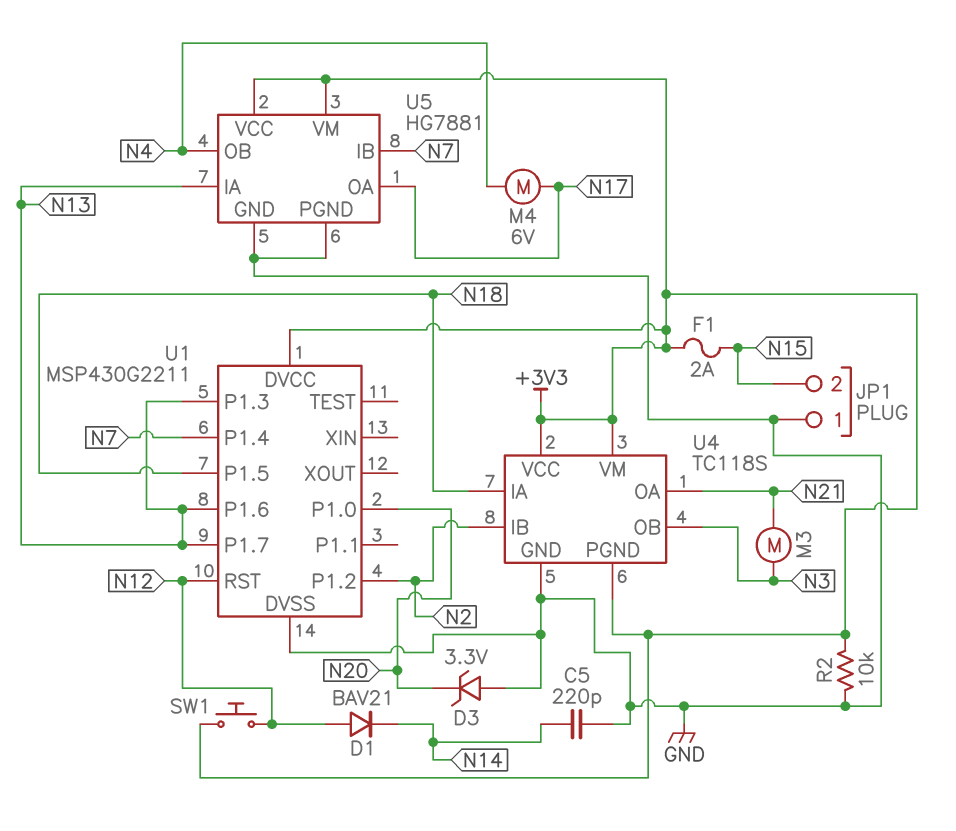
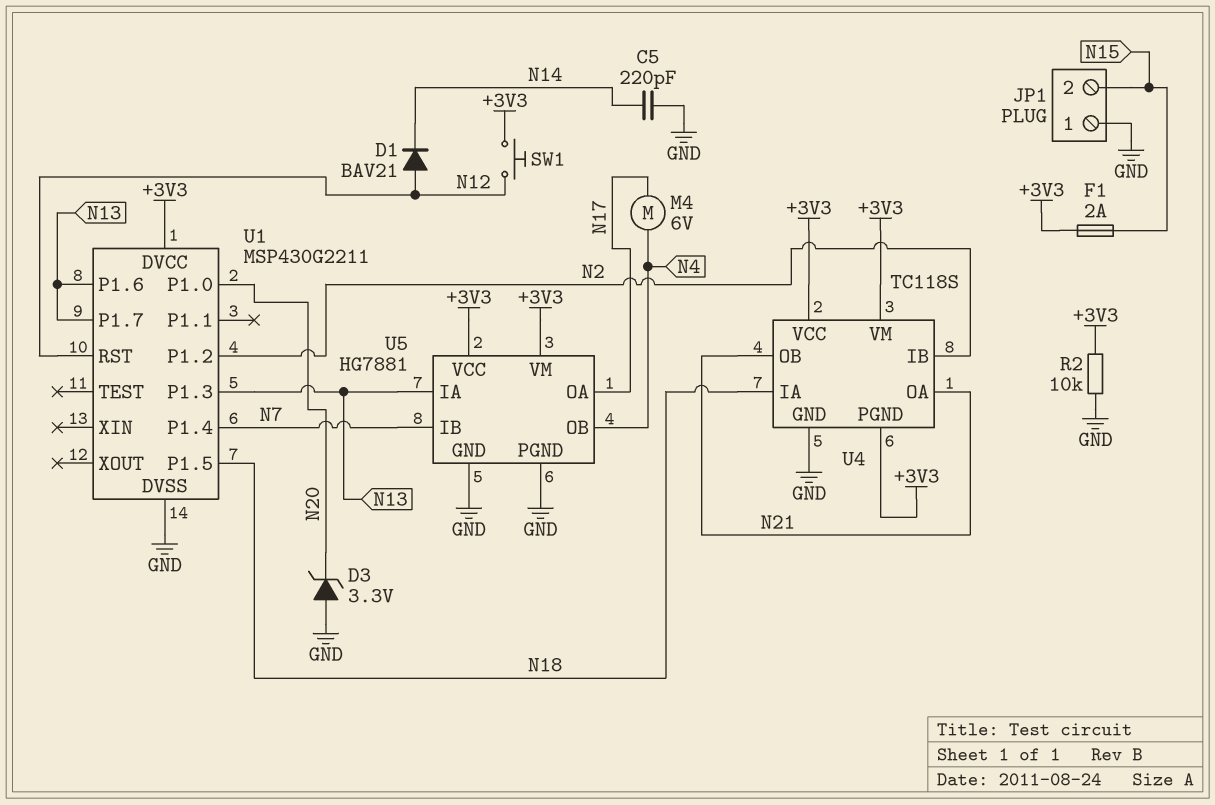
M3: motor (N3, N21) -> none
U4 pin OB: N3 -> N21

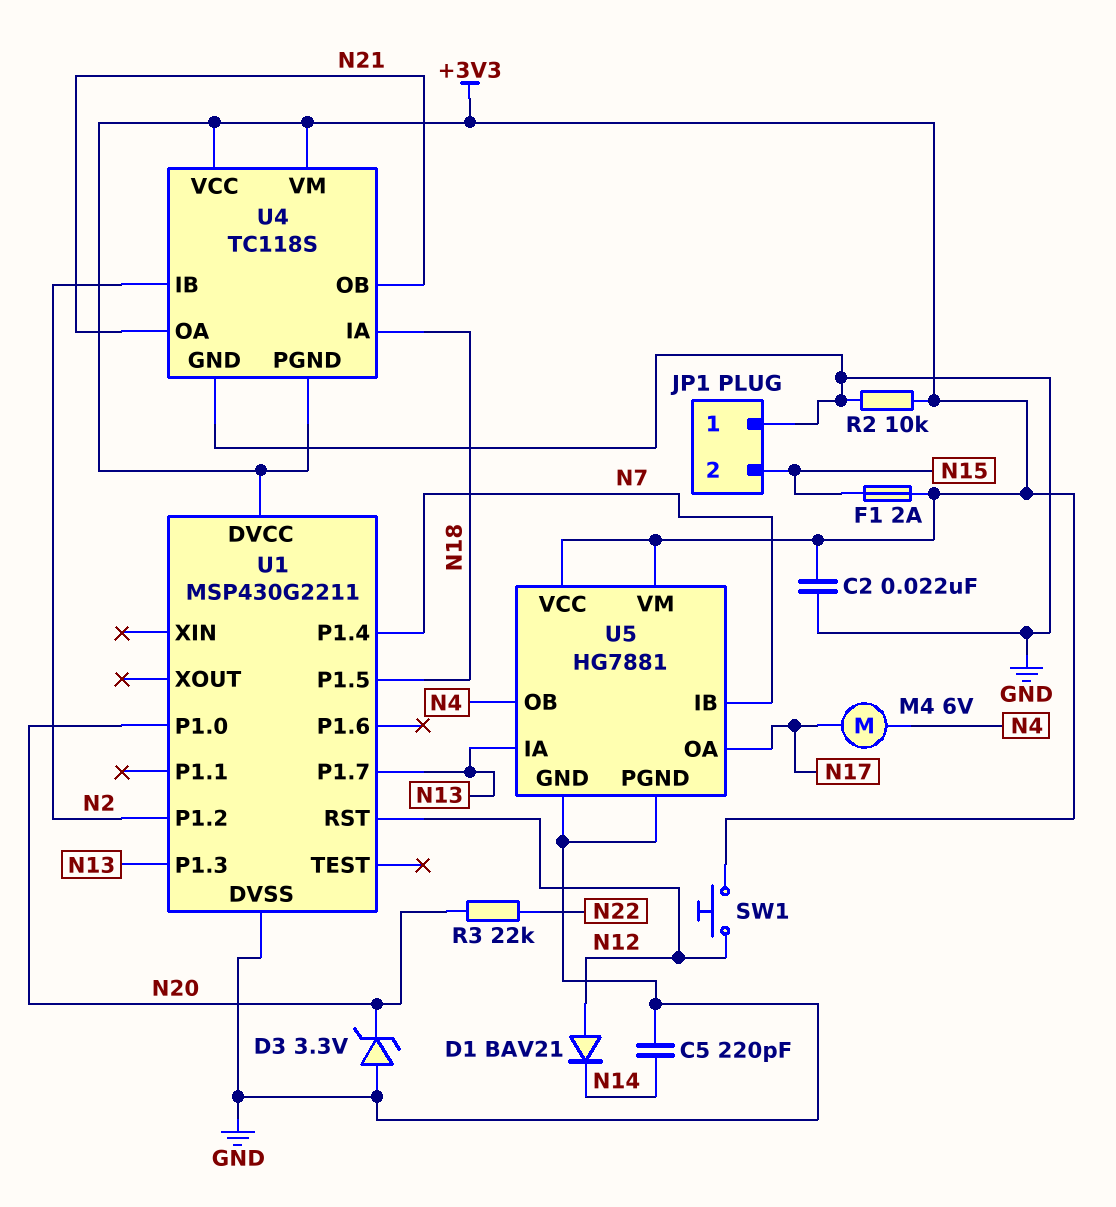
C2: none -> 22nF (+3V3, GND)
R3: none -> 22k (N20, N22)
U1 pin P1.6: N13 -> none

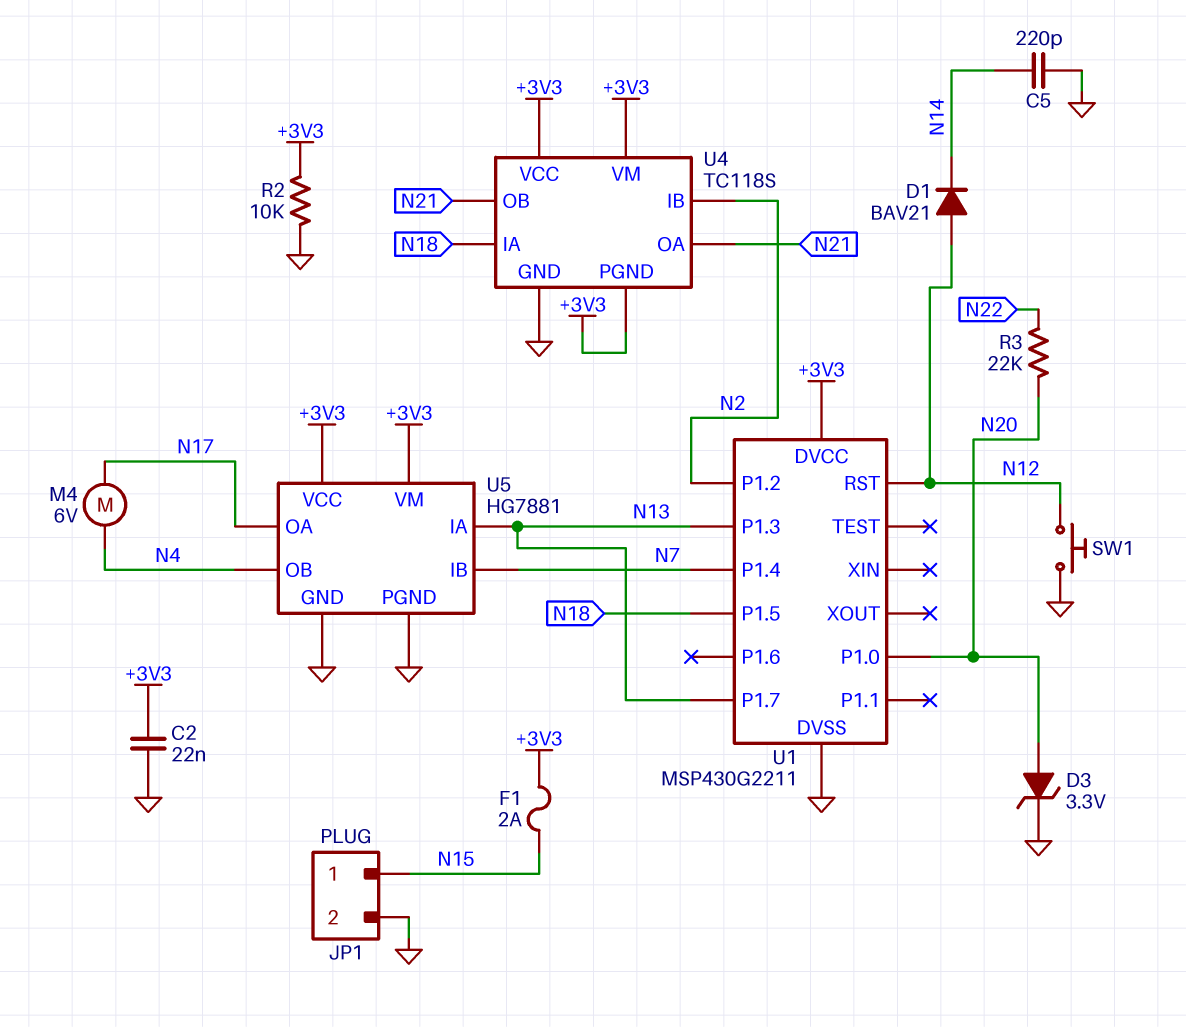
D3: zener 3.3V (A GND, K N20) -> zener 3.3V (A N20, K GND)
JP1 pin 1: GND -> N15
JP1 pin 2: N15 -> GND
SW1: button (+3V3, N12) -> button (GND, N12)

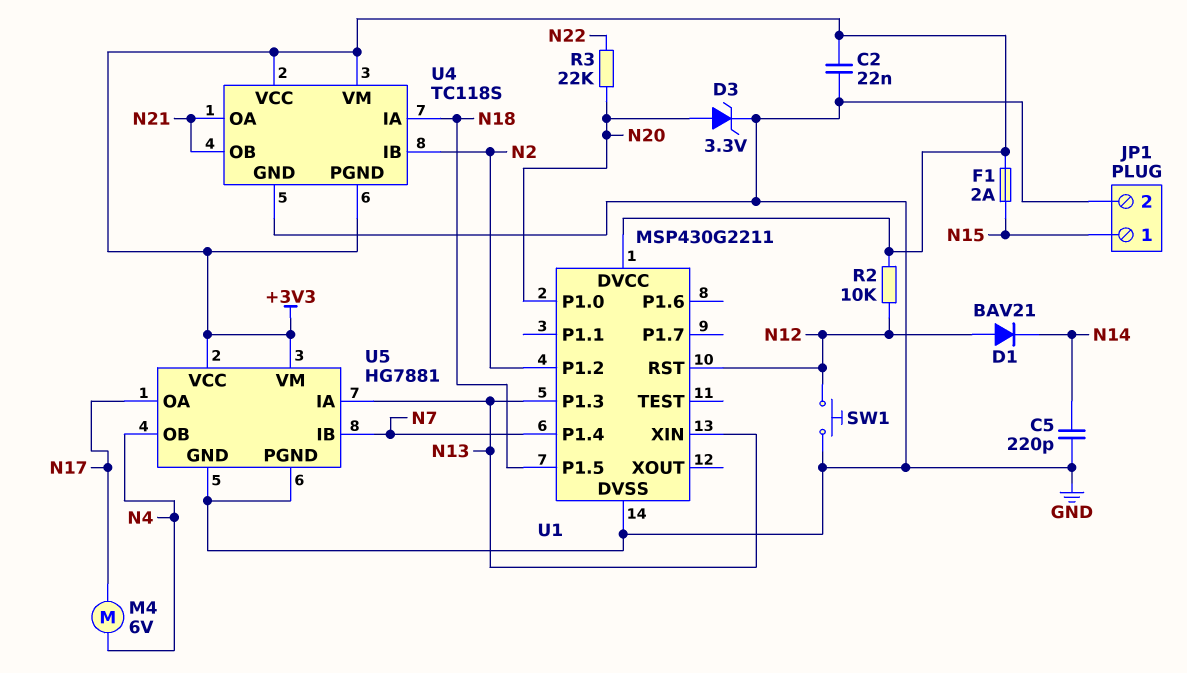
R2: 10k (+3V3, GND) -> 10k (+3V3, N12)
U1 pin P1.7: N13 -> none
U1 pin XIN: none -> N13

